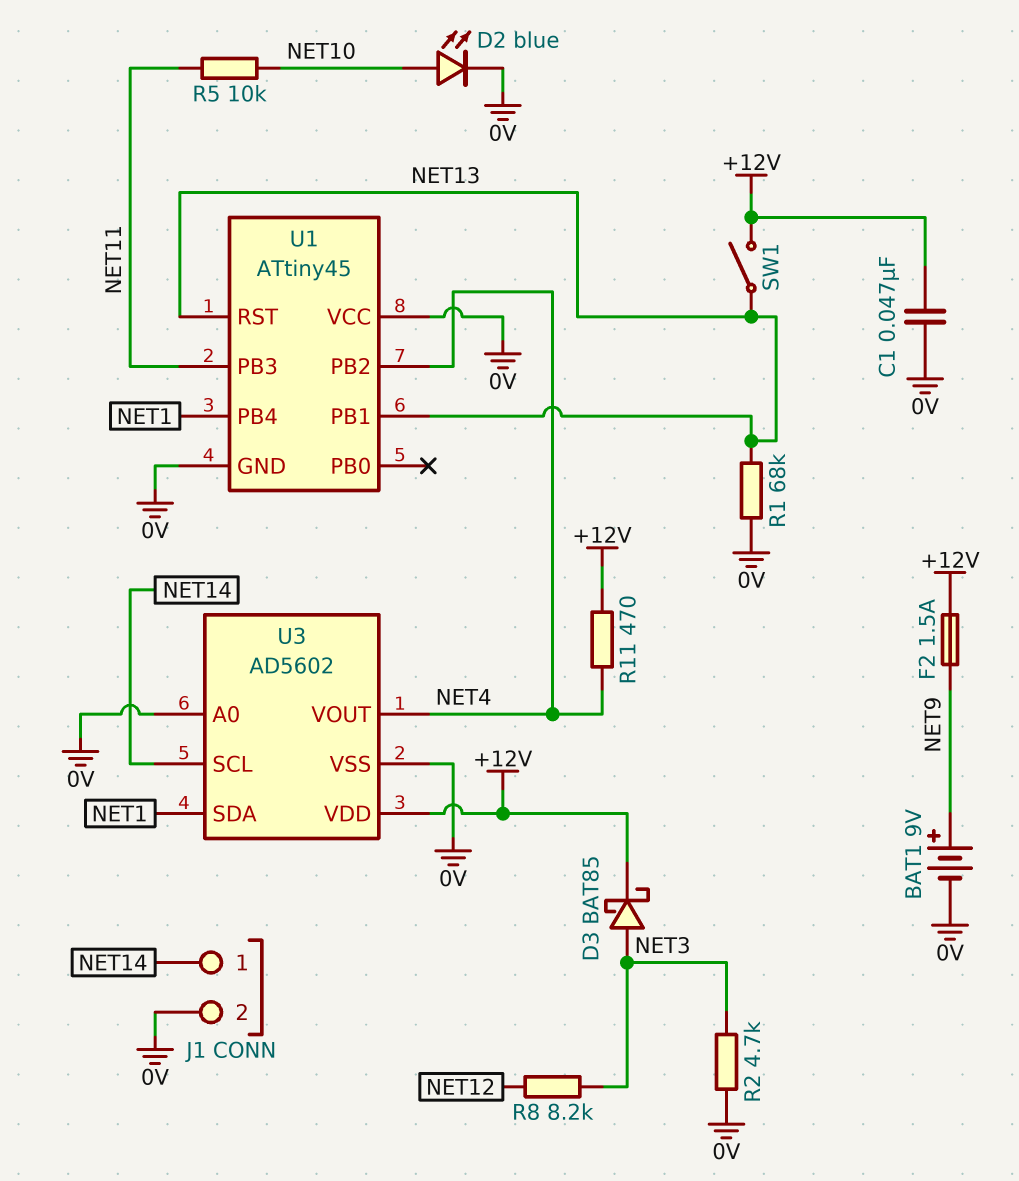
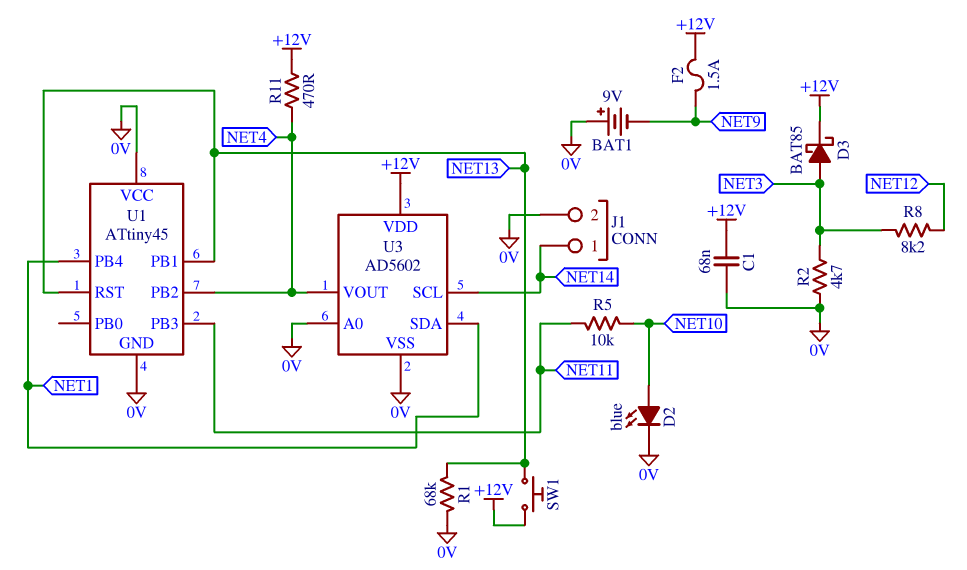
BAT1: 9V (plus NET9, minus 0V) -> 9V (plus 0V, minus NET9)
C1: 47nF (+12V, 0V) -> 68nF (+12V, 0V)
SW1: switch (+12V, NET13) -> button (+12V, NET13)

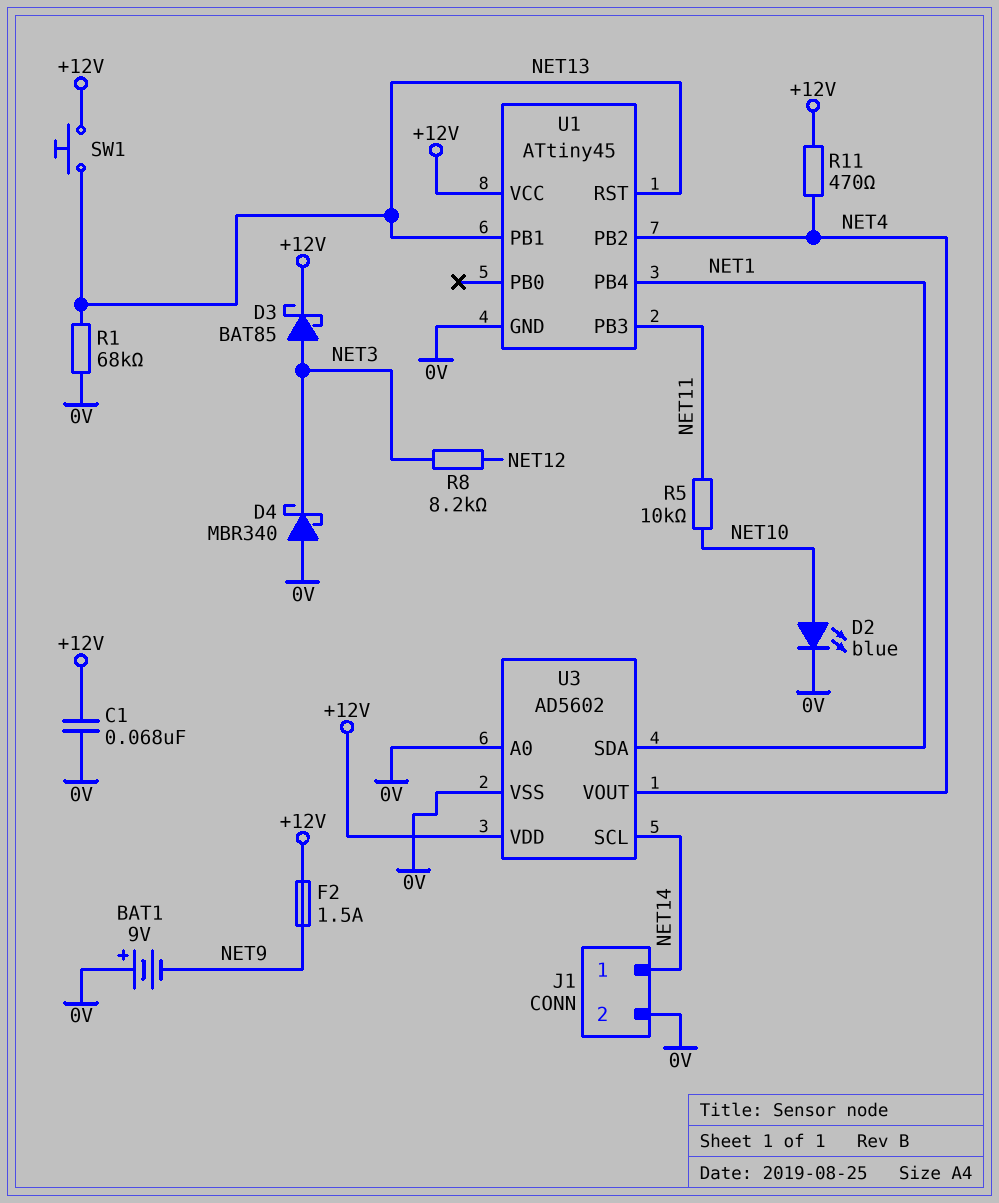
D4: none -> schottky MBR340 (A 0V, K NET3)
R2: 4.7k (0V, NET3) -> none
U1 pin VCC: 0V -> +12V

